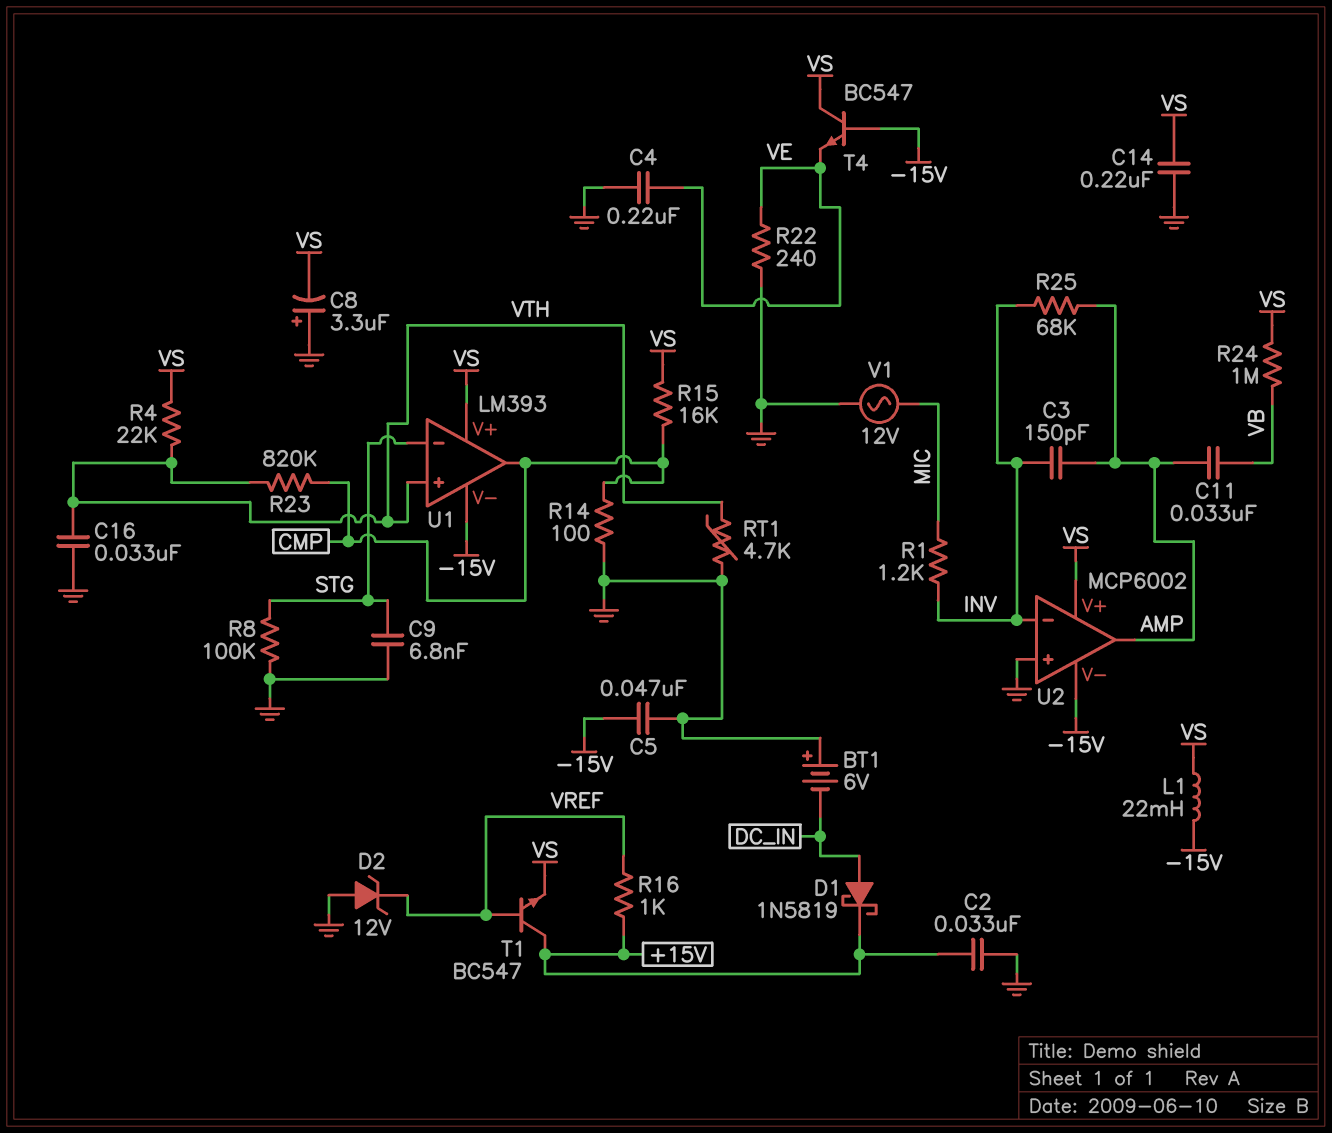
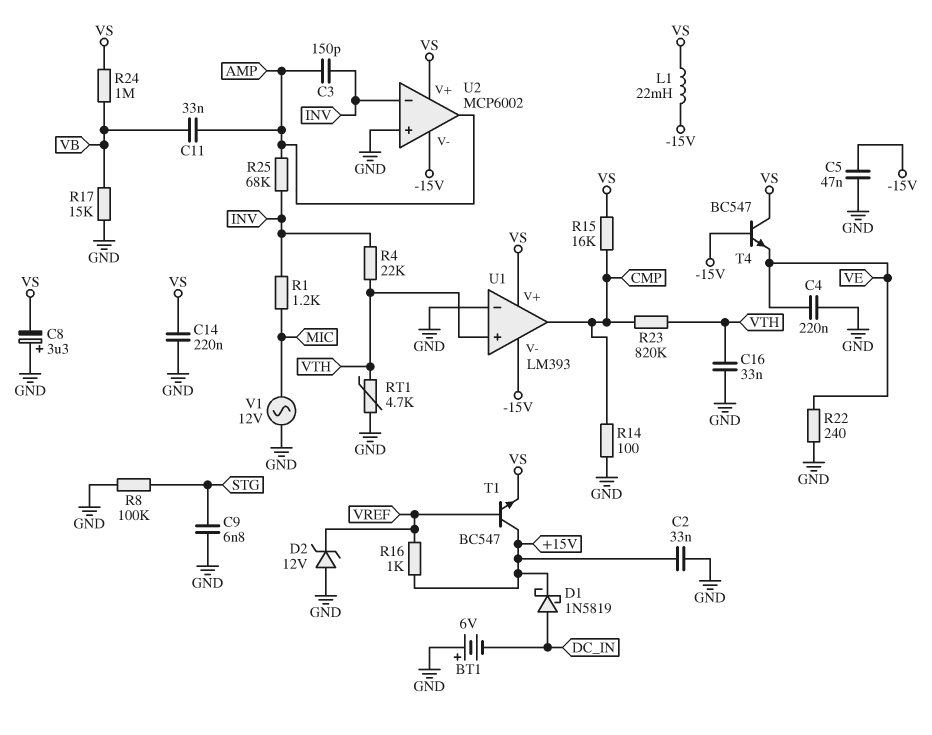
R4: 22k (VS, VTH) -> 22k (INV, VTH)
R17: none -> 15k (GND, VB)
U1 pin in-: STG -> GND

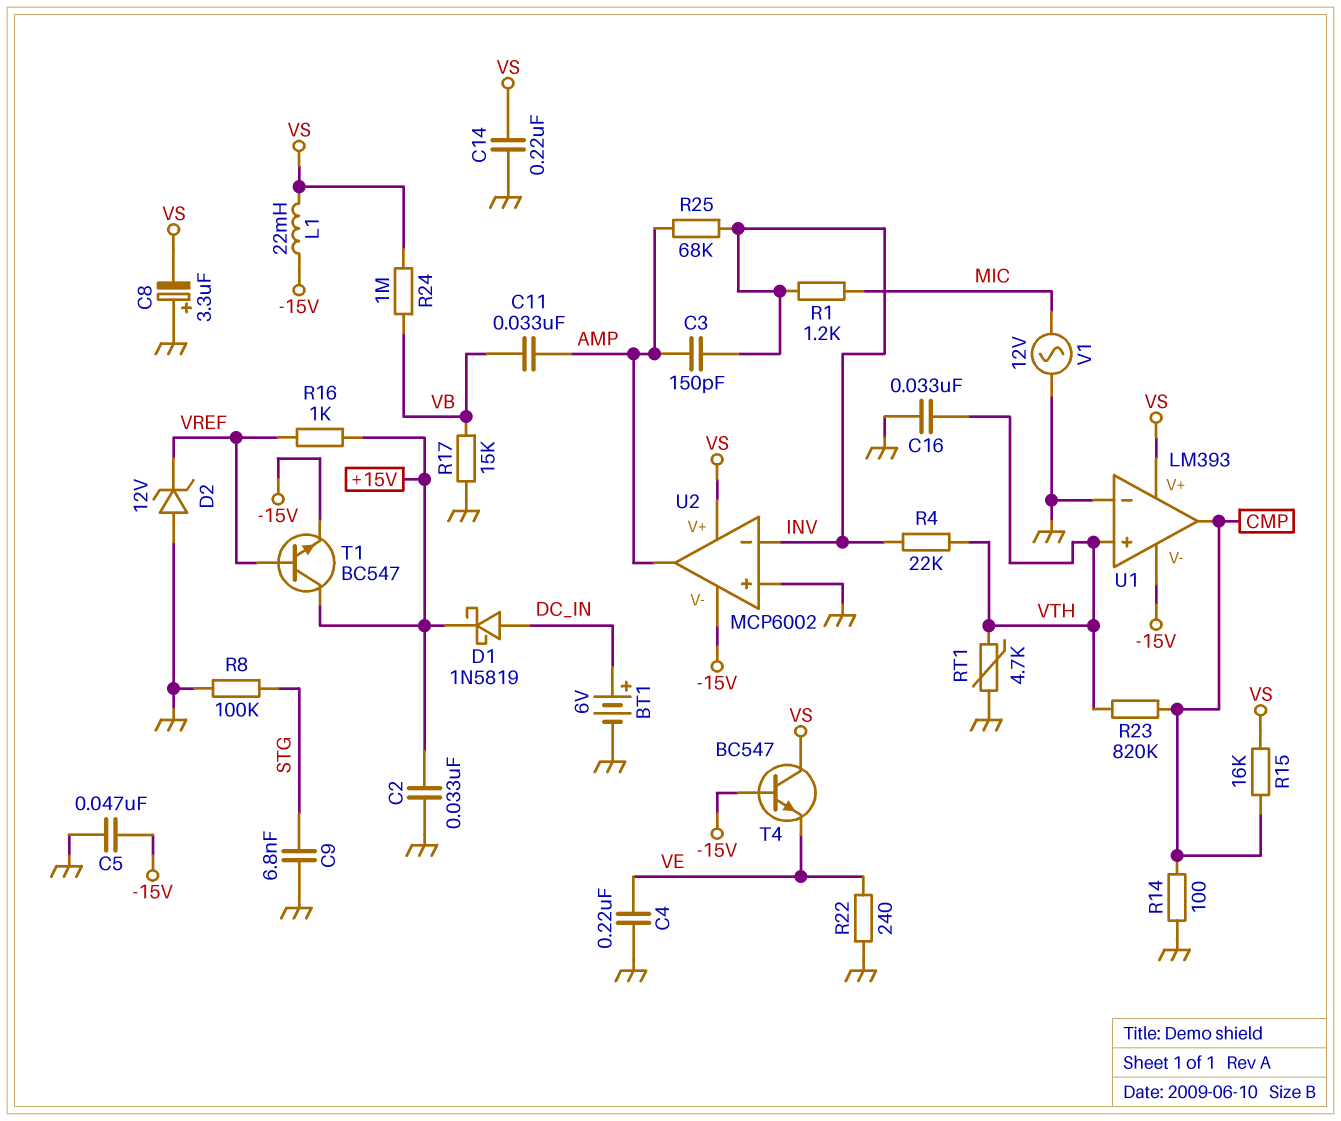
BT1: 6V (plus GND, minus DC_IN) -> 6V (plus DC_IN, minus GND)
T1: NPN BC547 (B VREF, C +15V, E VS) -> NPN BC547 (B VREF, C +15V, E -15V)

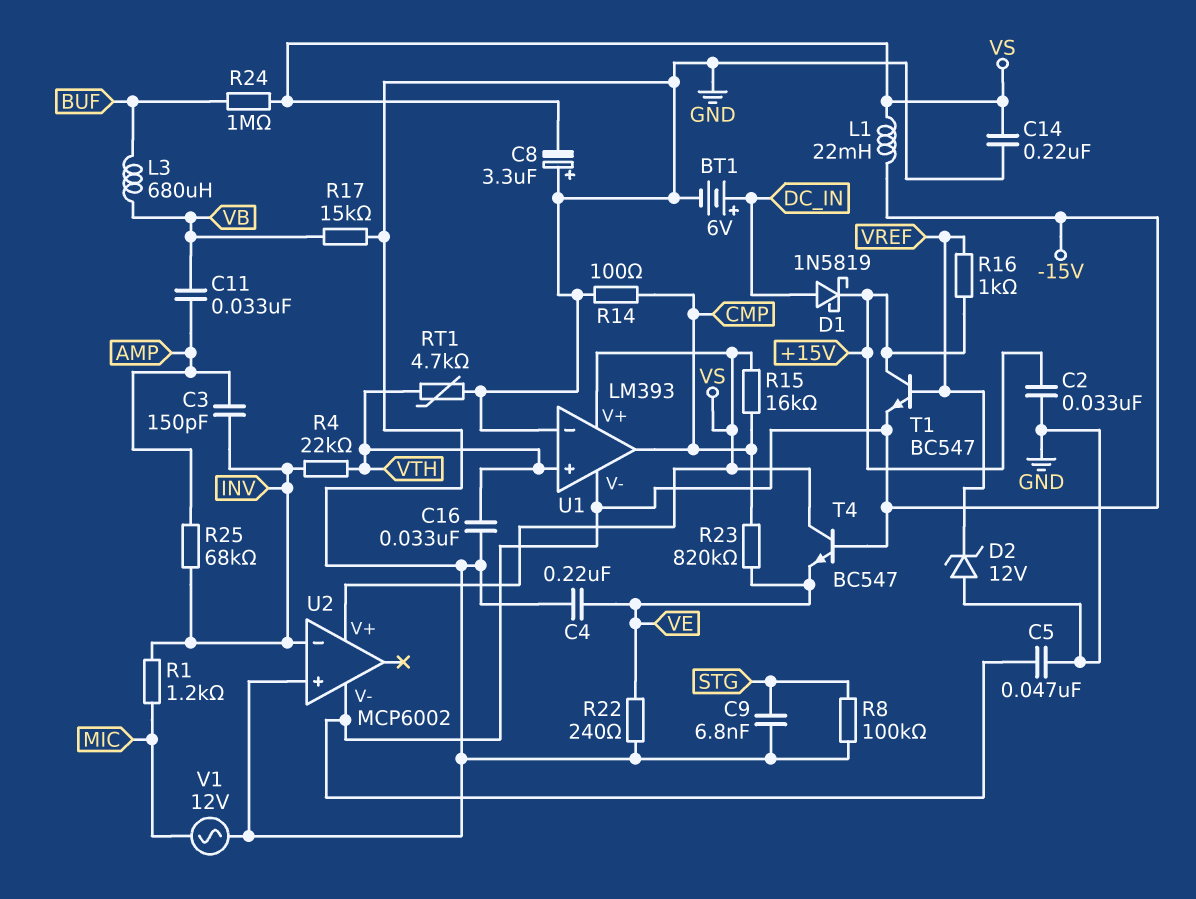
L3: none -> 680uH (BUF, VB)
R23: 820k (CMP, VTH) -> 820k (CMP, VE)
R24: 1M (VB, VS) -> 1M (BUF, VS)
U2 pin out: AMP -> none

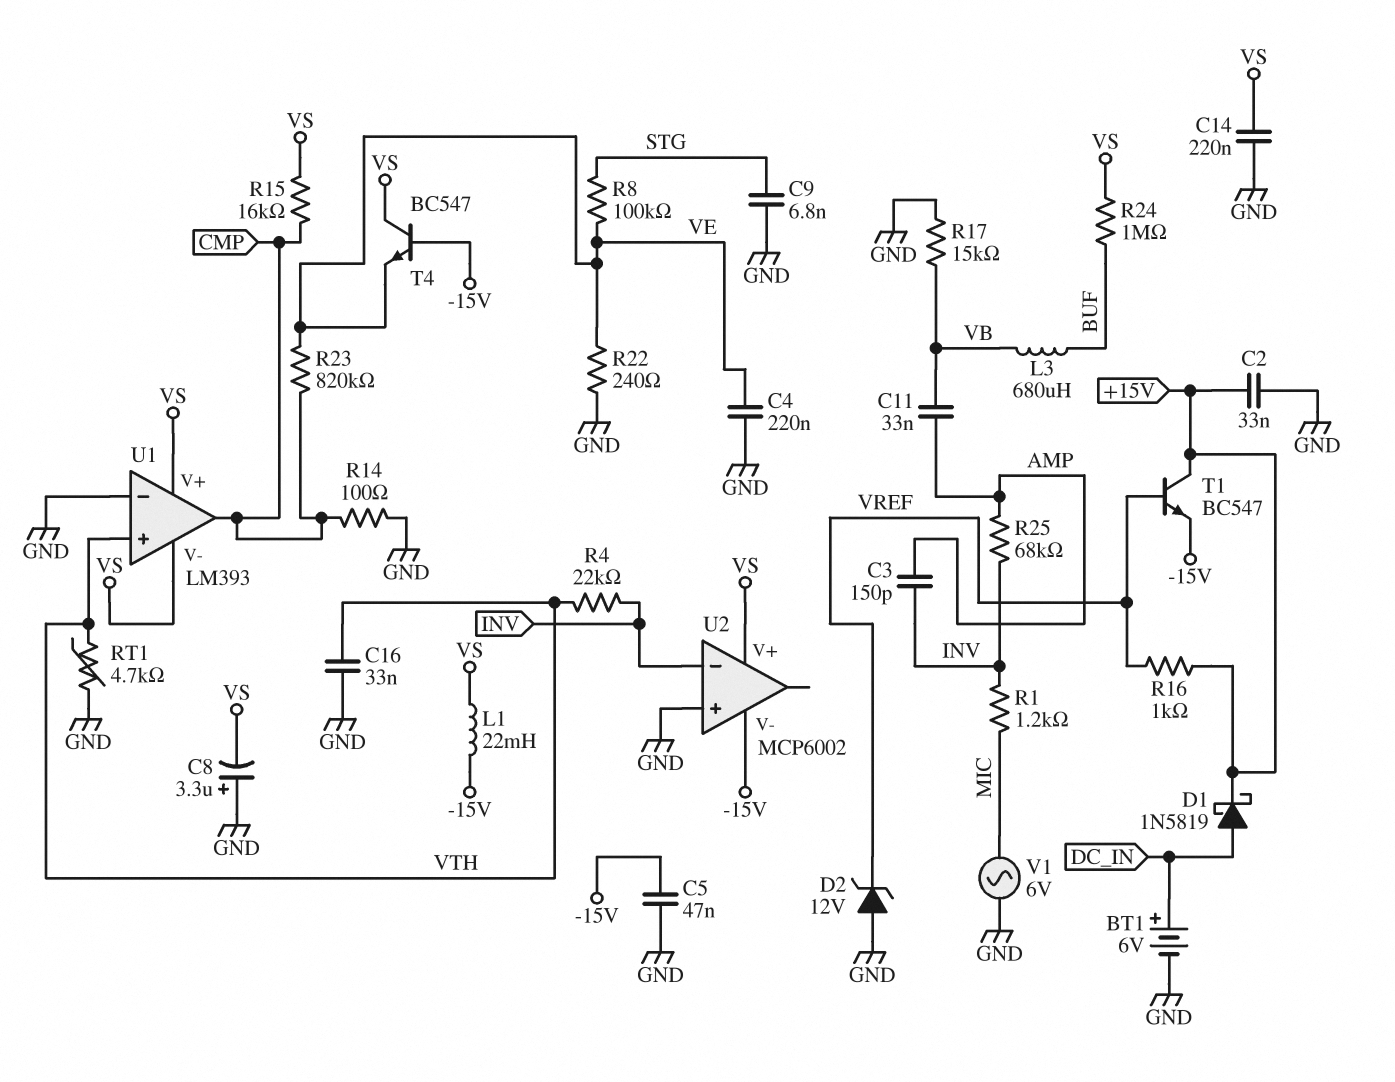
R8: 100k (GND, STG) -> 100k (STG, VE)
U1 pin V-: -15V -> VS
V1: AC 12V (GND, MIC) -> AC 6V (GND, MIC)

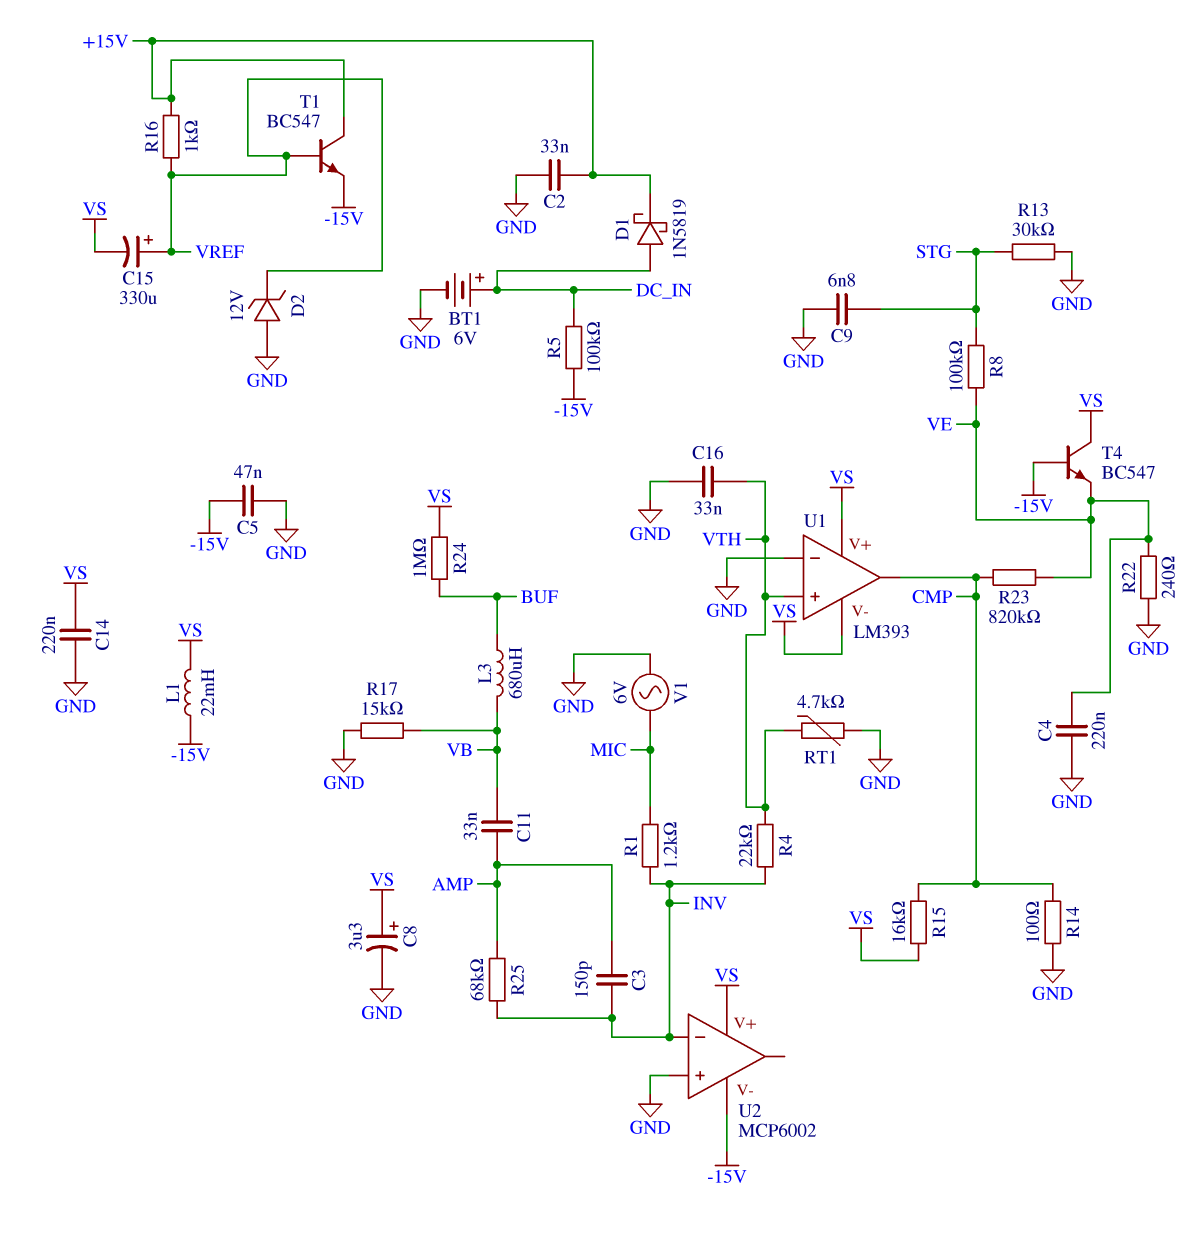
C8: 3.3uF (plus GND, minus VS) -> 3.3uF (plus VS, minus GND)
C15: none -> 330uF (plus VREF, minus VS)
R5: none -> 100k (-15V, DC_IN)
R13: none -> 30k (GND, STG)

